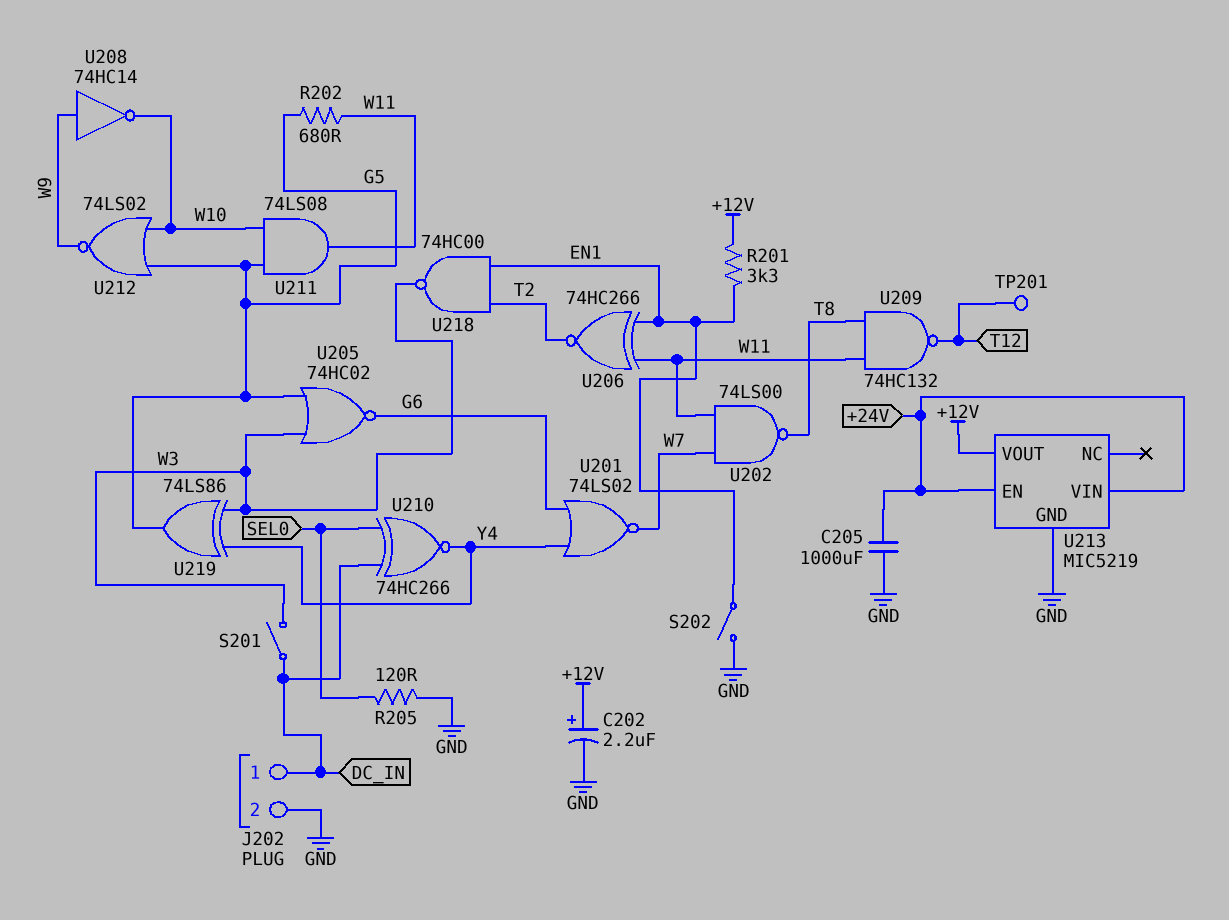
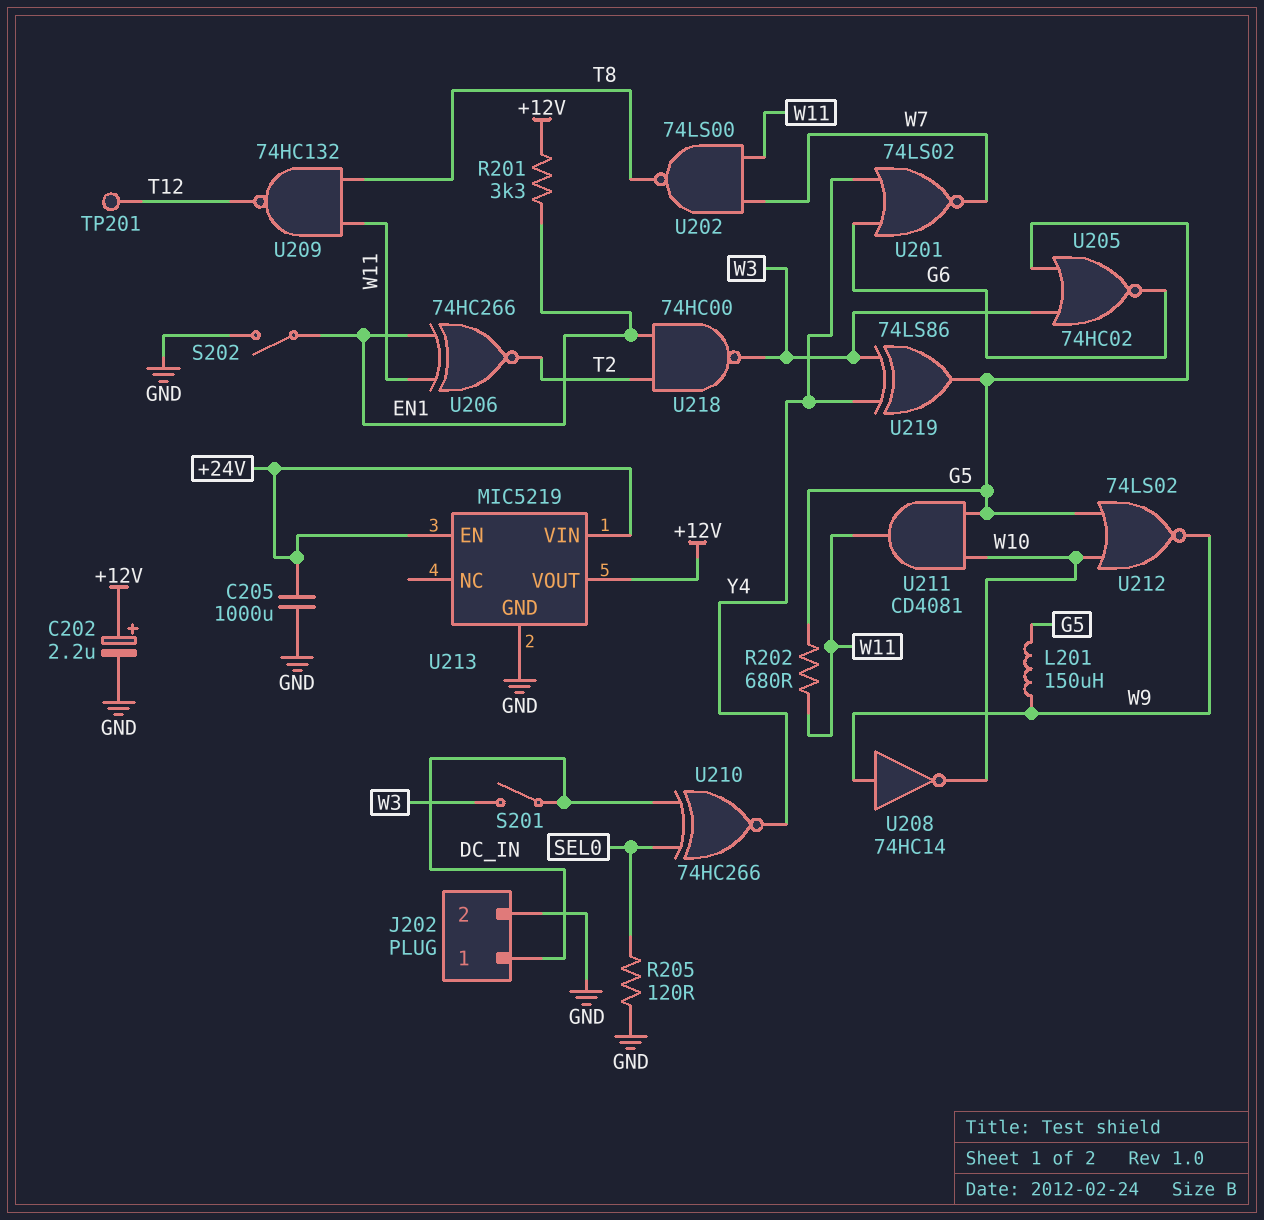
L201: none -> 150uH (G5, W9)
U211: AND 74LS08 (in G5, in W10, out W11) -> AND CD4081 (in G5, in W10, out W11)

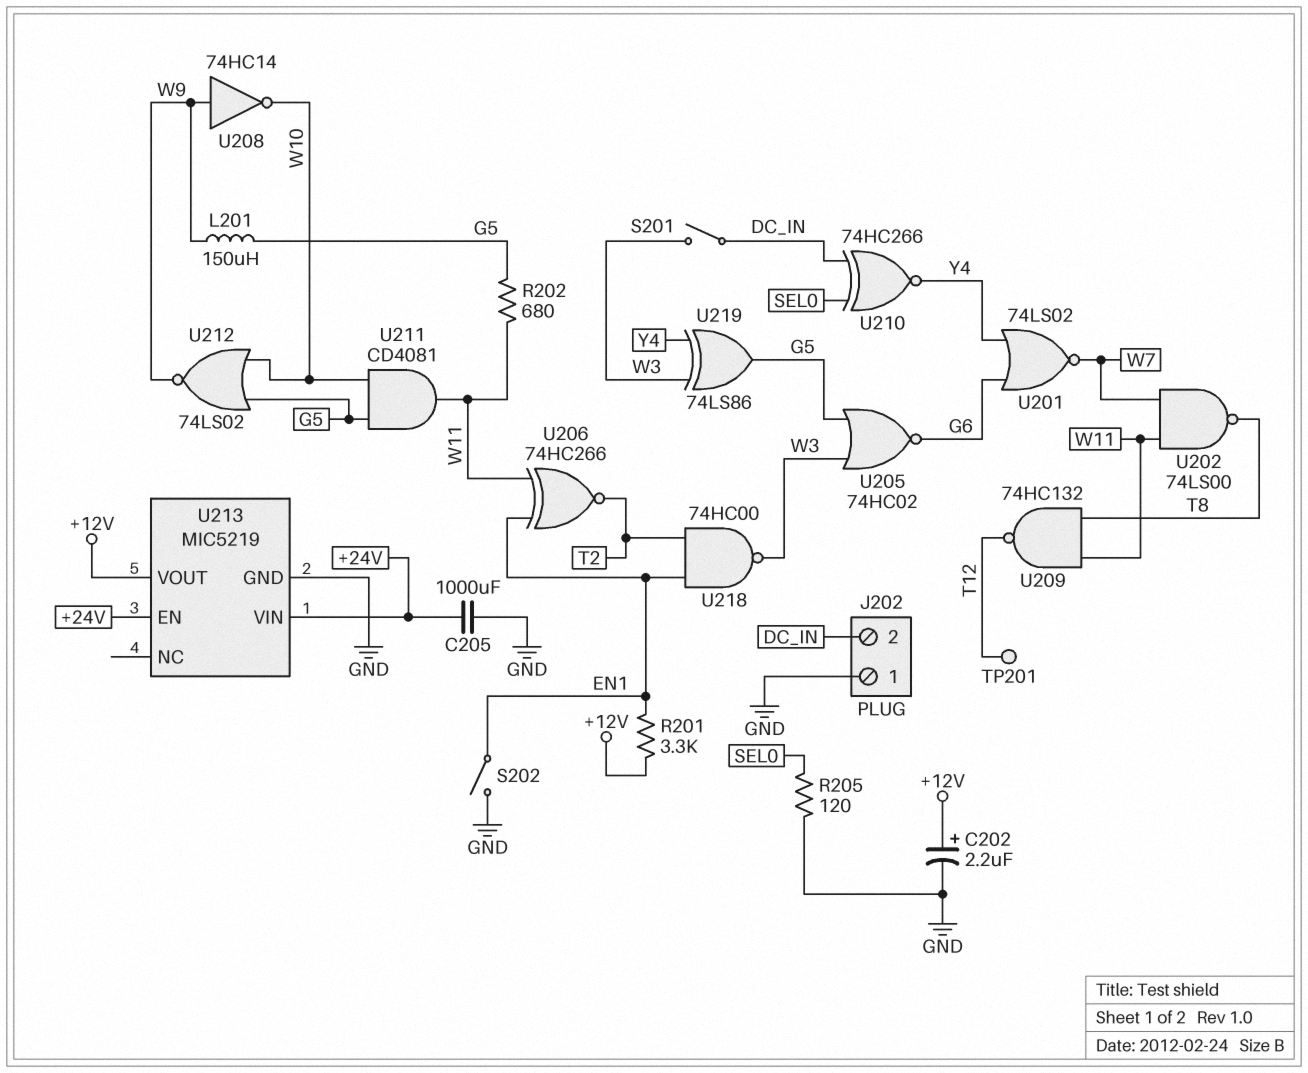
J202 pin 1: DC_IN -> GND
J202 pin 2: GND -> DC_IN

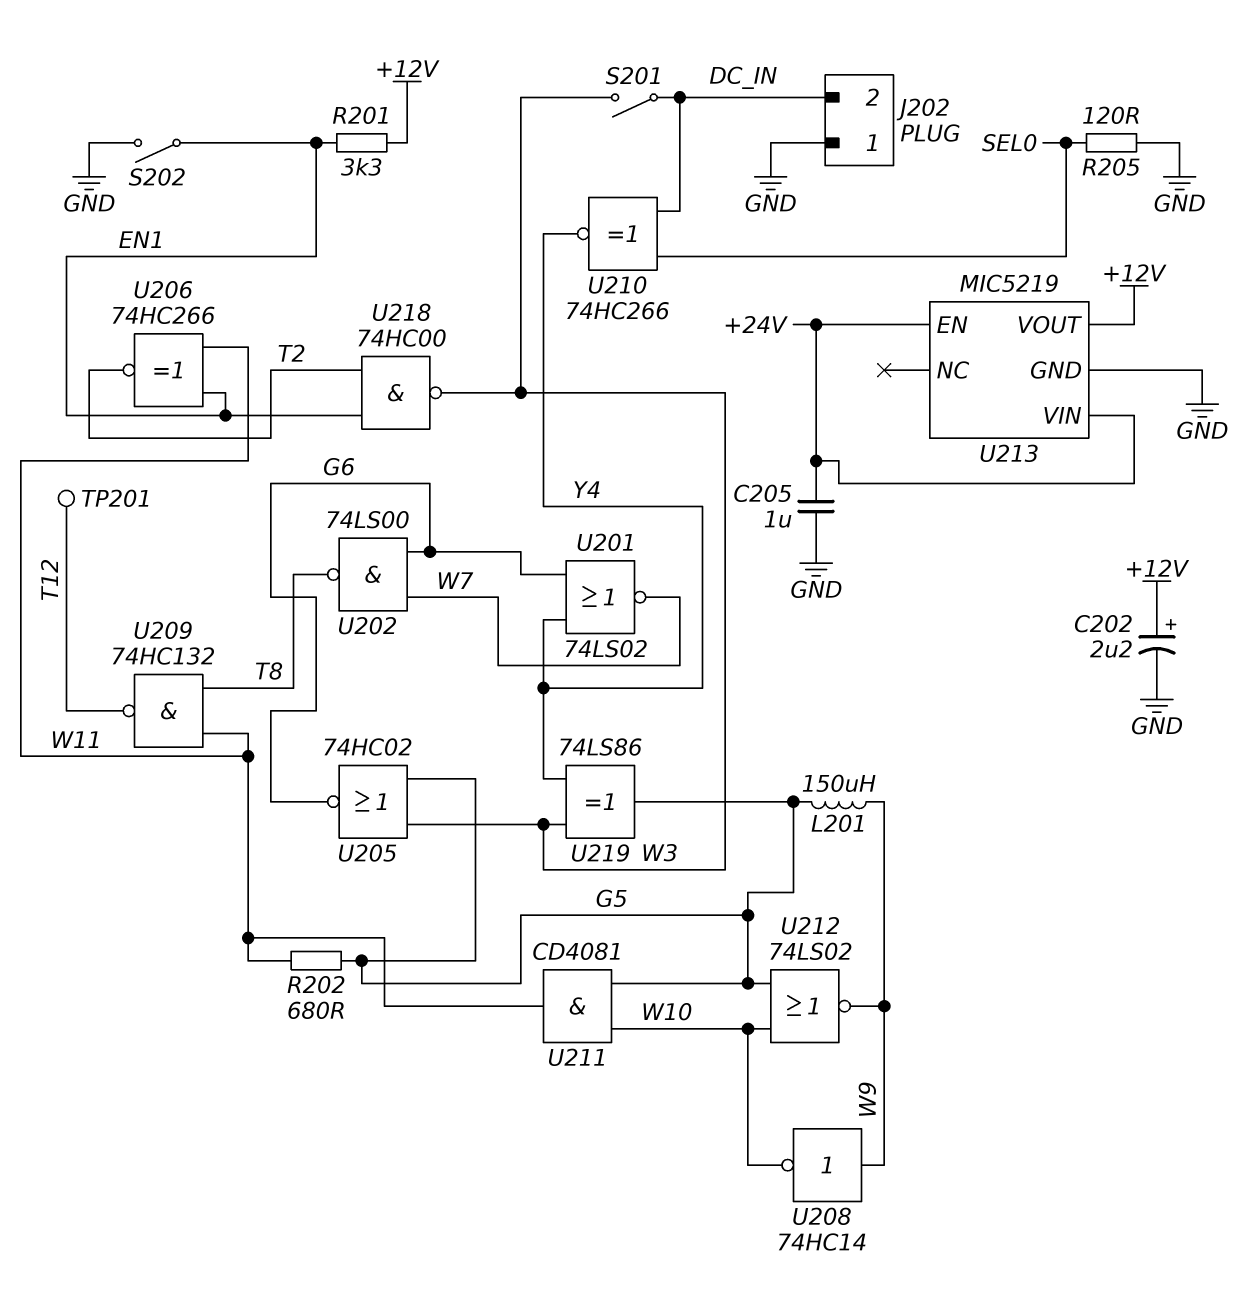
C205: 1000uF (+24V, GND) -> 1uF (+24V, GND)
U202: NAND 74LS00 (in W7, in W11, out T8) -> NAND 74LS00 (in G6, in W7, out T8)

